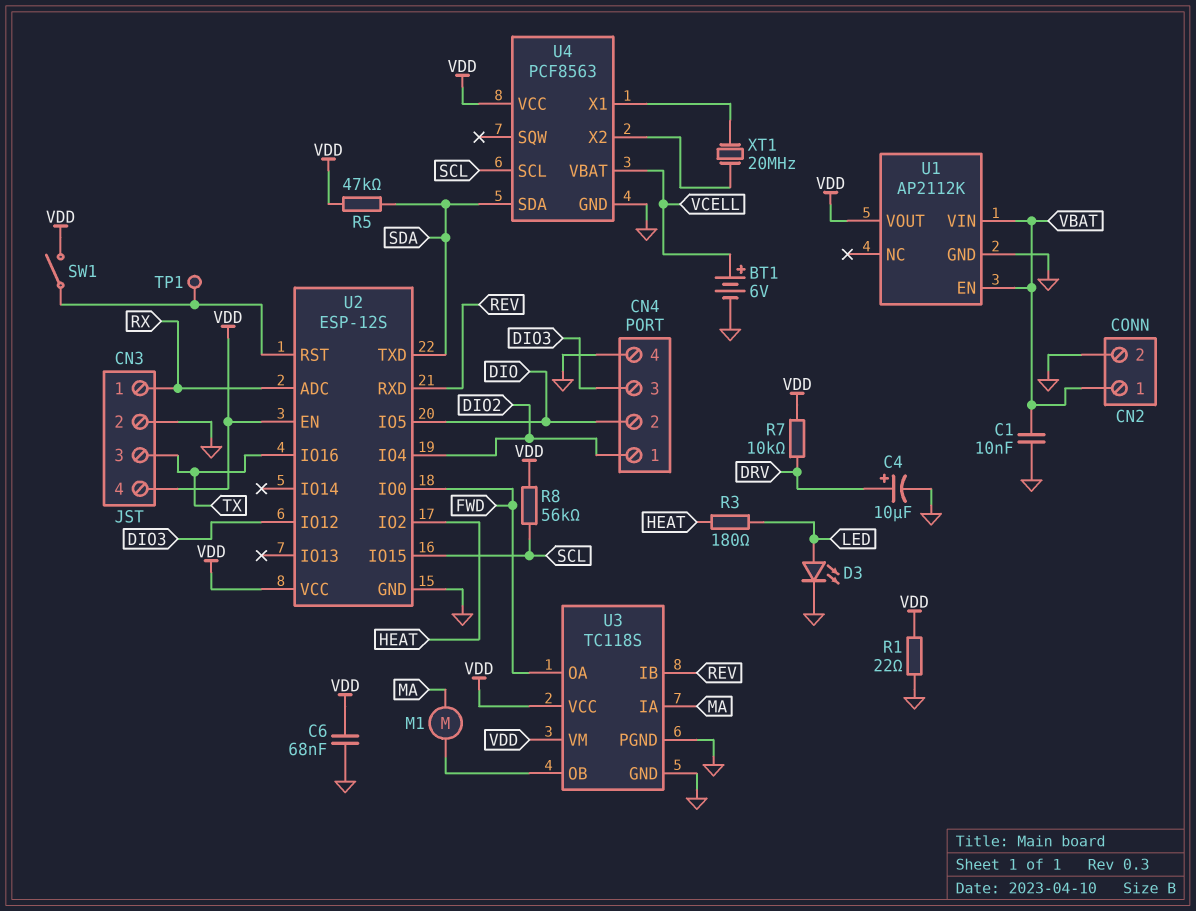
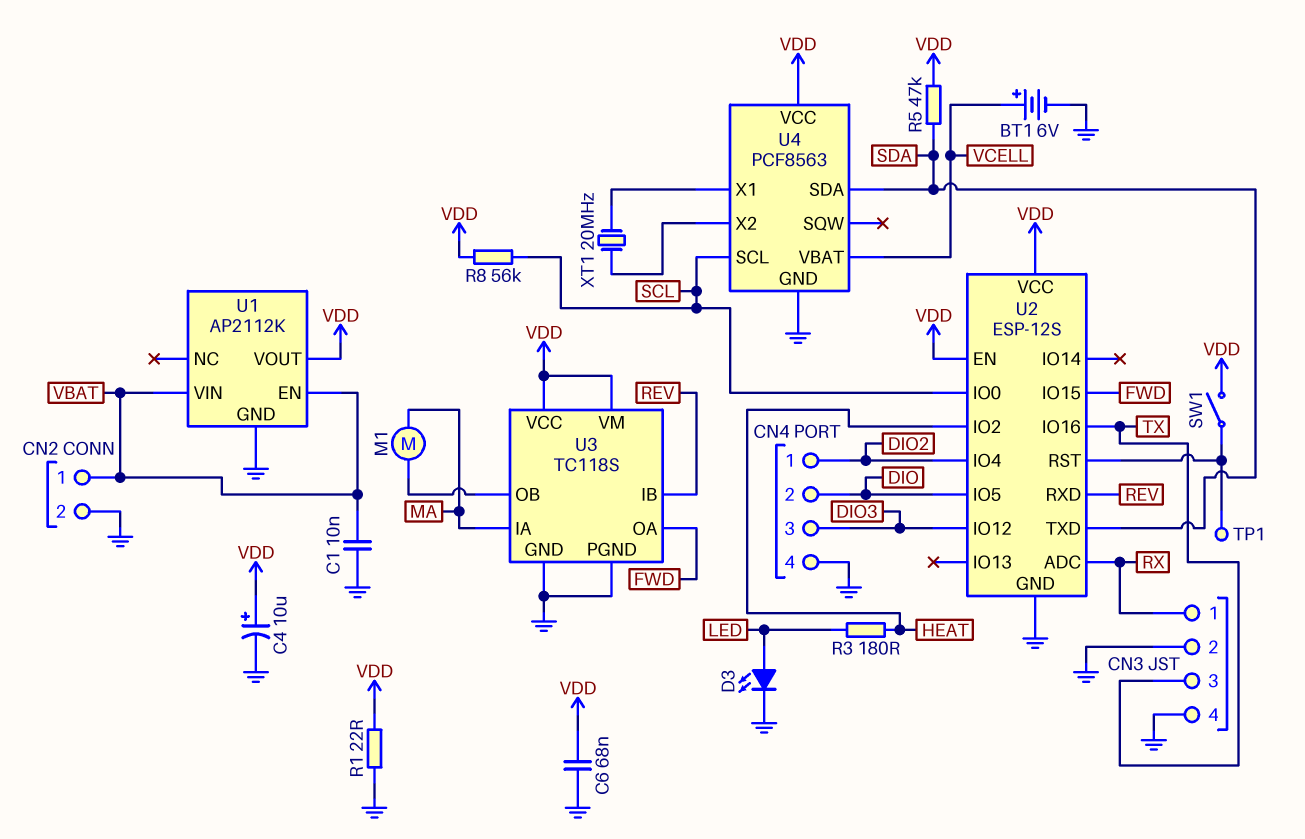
C4: 10uF (plus DRV, minus GND) -> 10uF (plus VDD, minus GND)
CN3 pin 4: VDD -> GND
R7: 10k (DRV, VDD) -> none
U2 pin IO0: FWD -> SCL
U2 pin IO15: SCL -> FWD

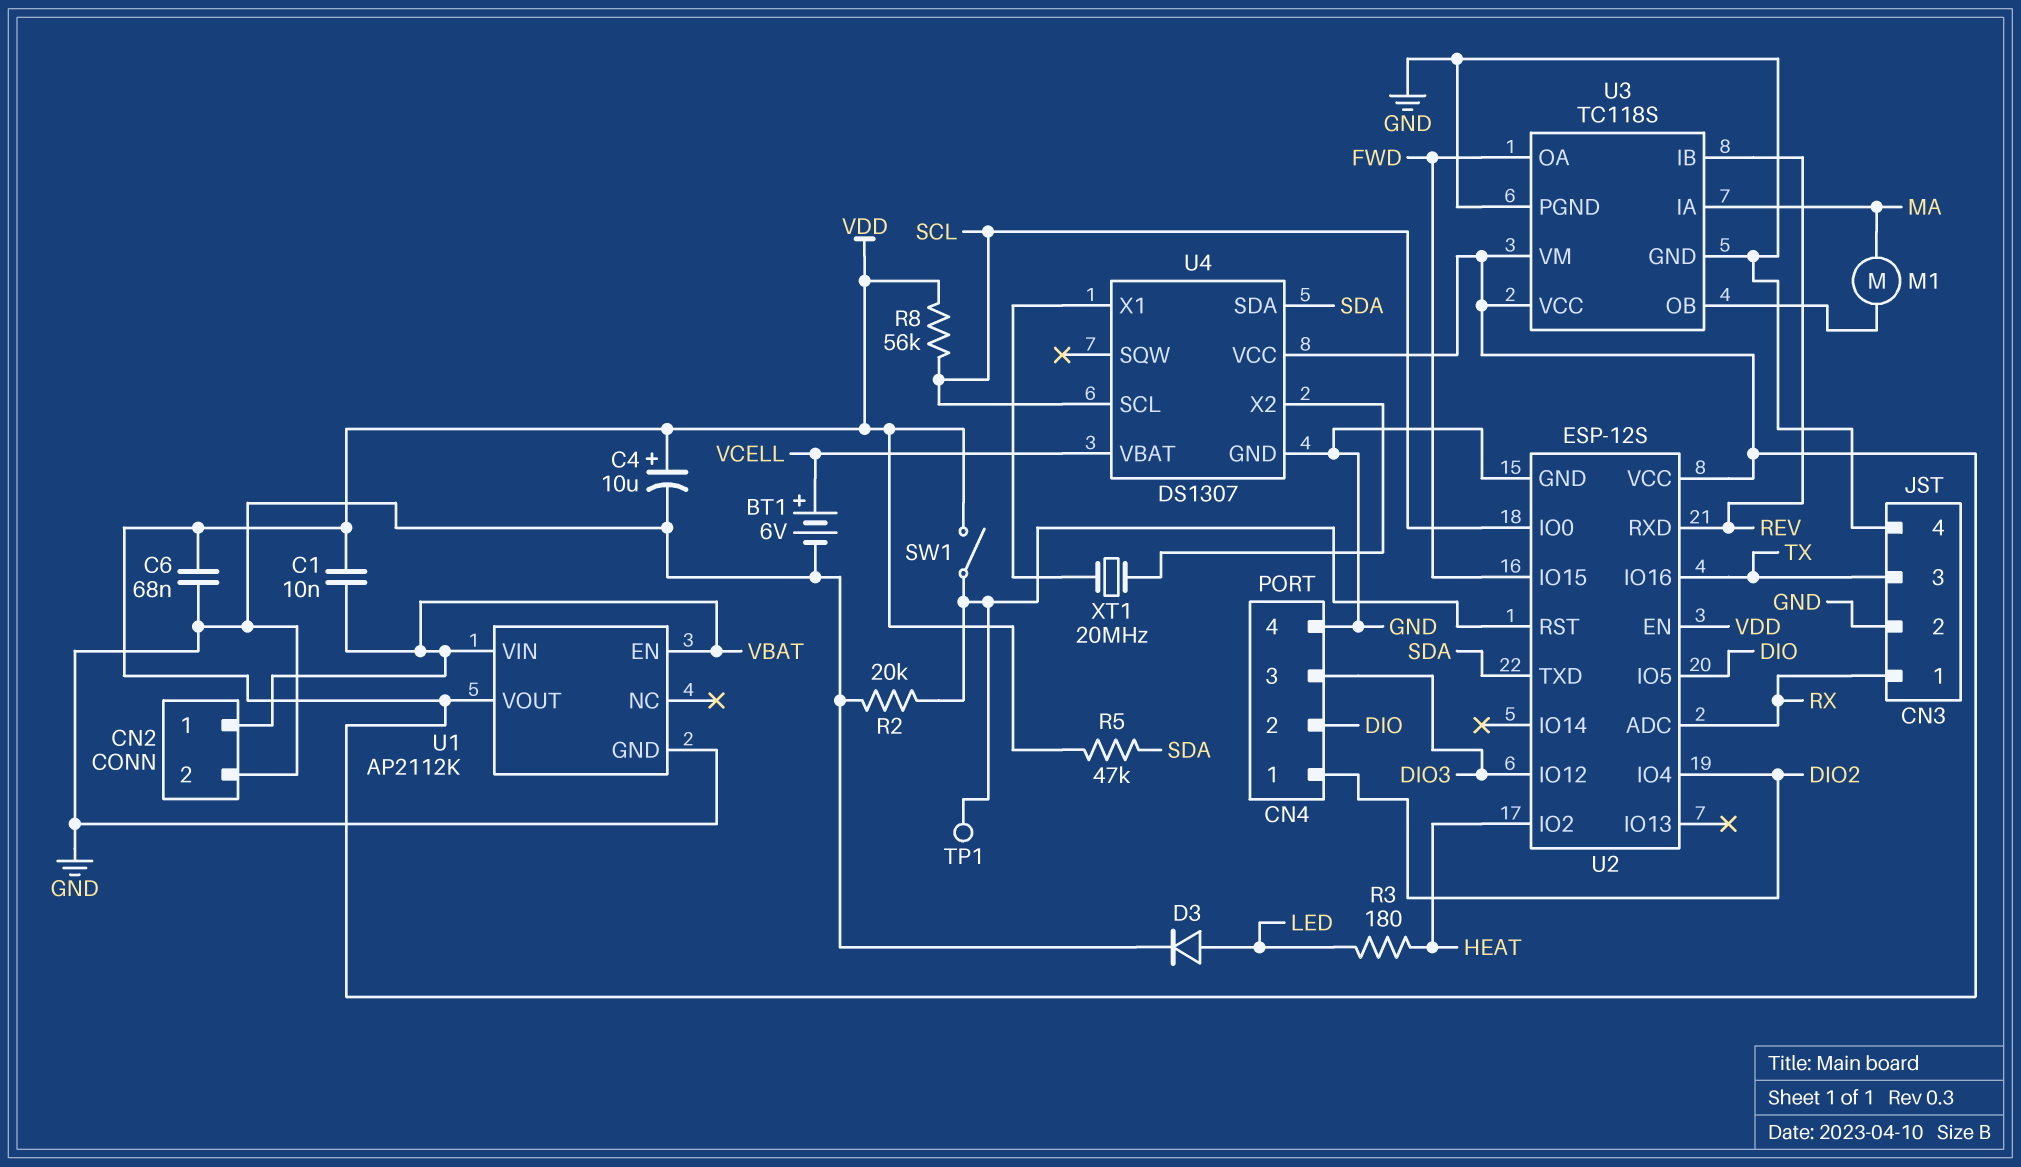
C1: 10nF (GND, VBAT) -> 10nF (VBAT, VDD)
D3: LED (A LED, K GND) -> diode (A LED, K GND)
R1: 22 (GND, VDD) -> none
R2: none -> 20k (GND, U2/RST)
U4: PCF8563 -> DS1307

